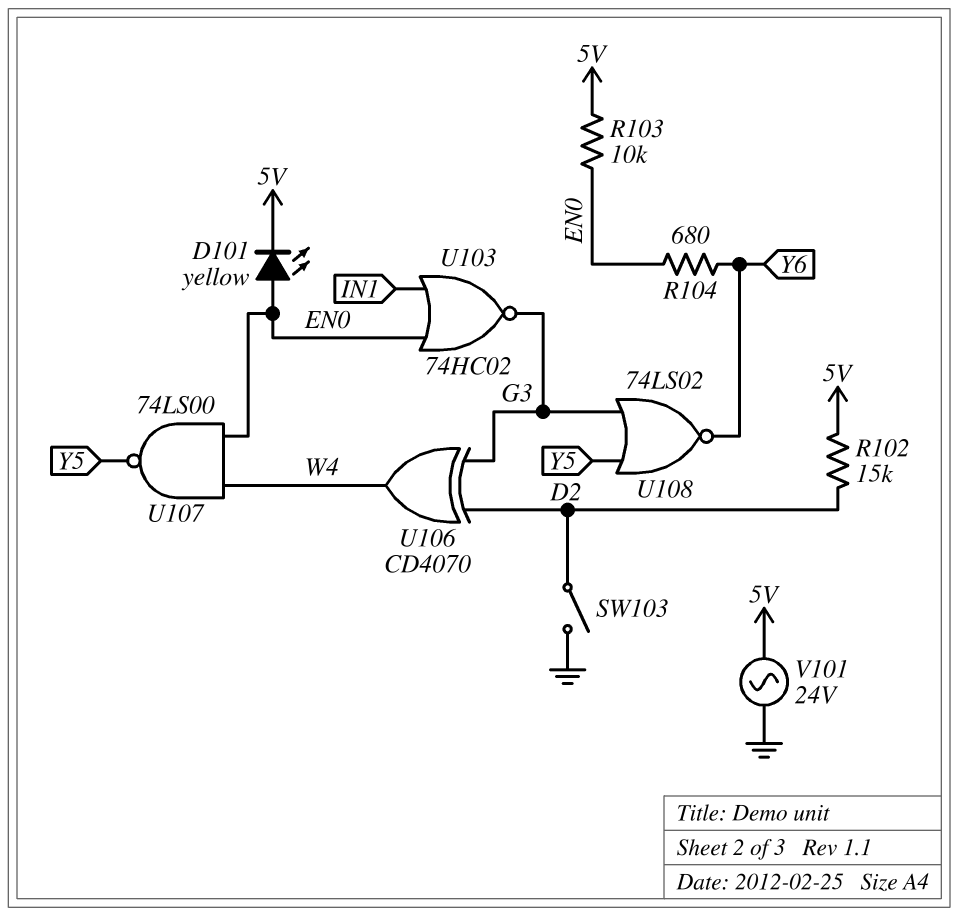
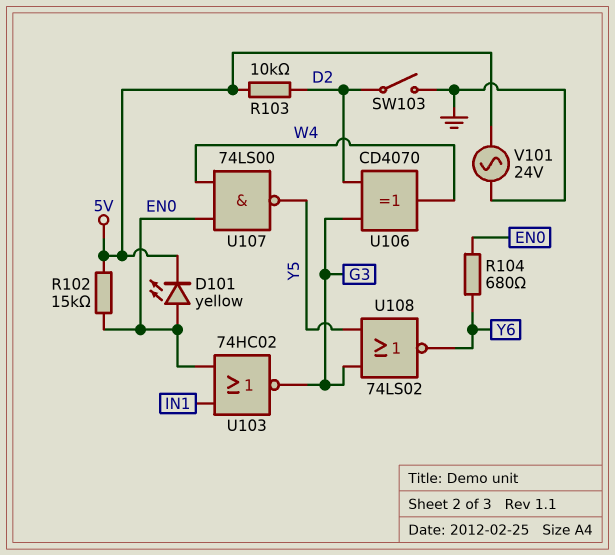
R102: 15k (5V, D2) -> 15k (5V, EN0)
R103: 10k (5V, EN0) -> 10k (5V, D2)

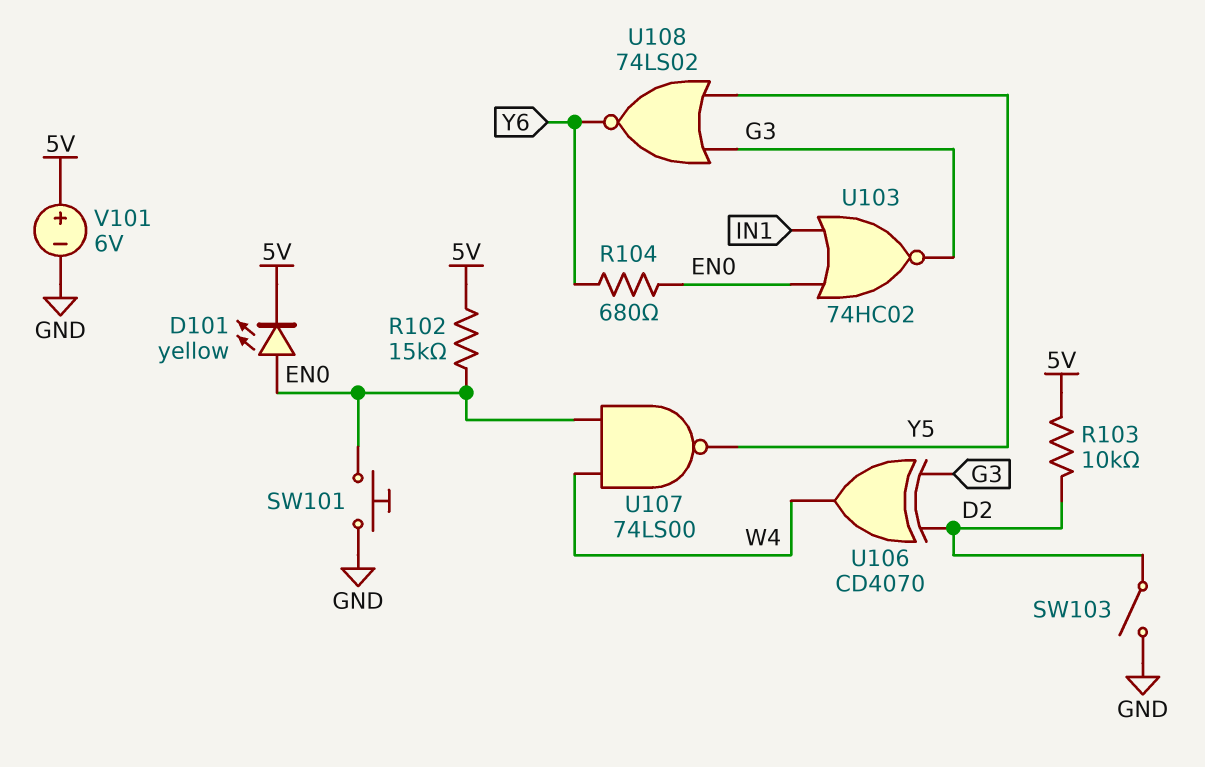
SW101: none -> button (EN0, GND)
V101: AC 24V (5V, GND) -> 6V (plus 5V, minus GND)

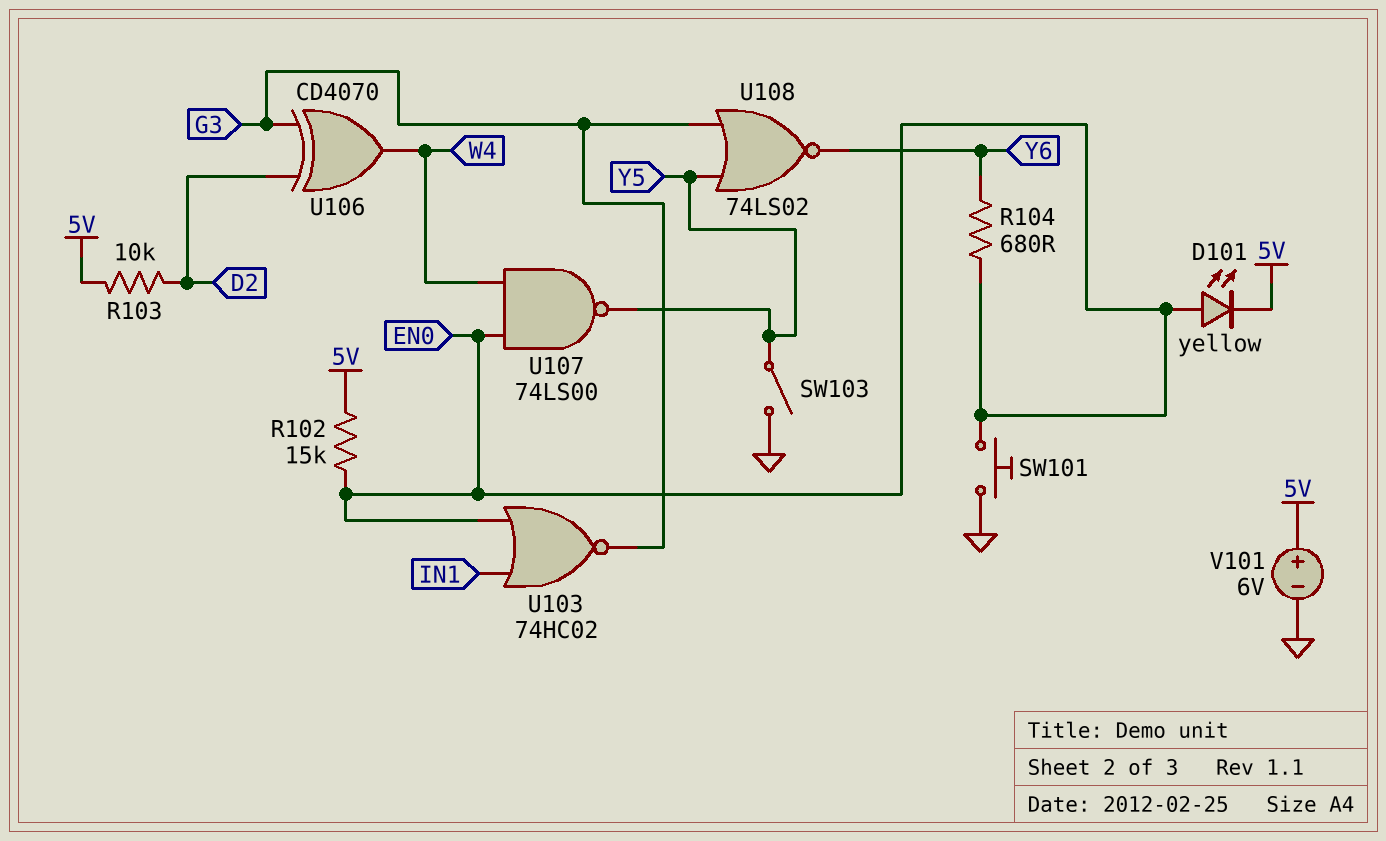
SW103: switch (D2, GND) -> switch (GND, Y5)

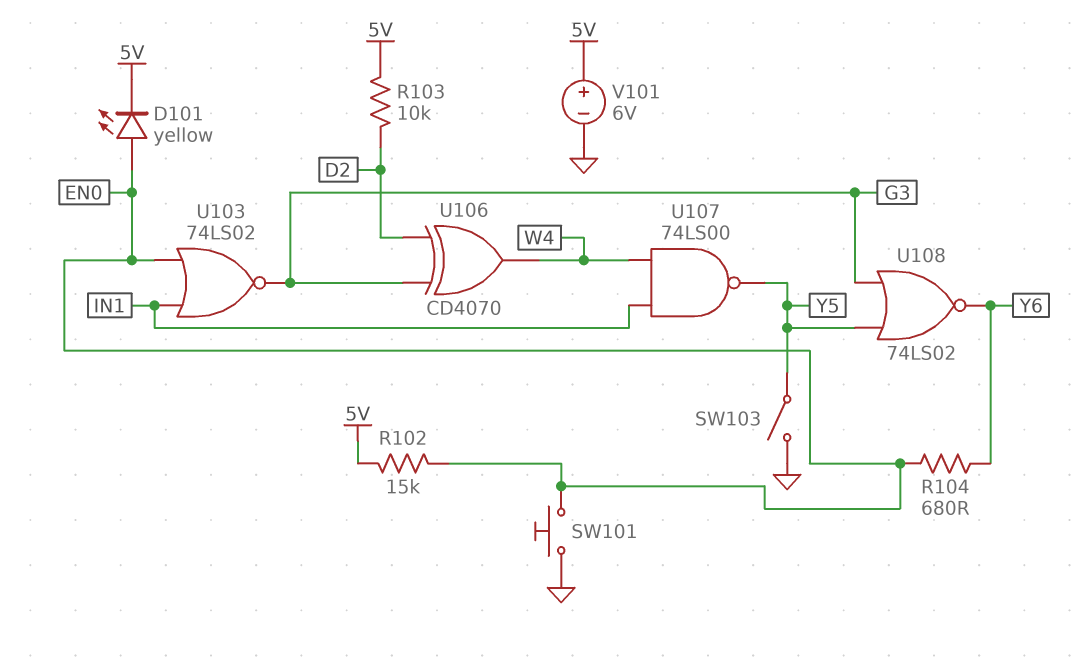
U103: NOR 74HC02 (in EN0, in IN1, out G3) -> NOR 74LS02 (in EN0, in IN1, out G3)
U107: NAND 74LS00 (in EN0, in W4, out Y5) -> NAND 74LS00 (in IN1, in W4, out Y5)

